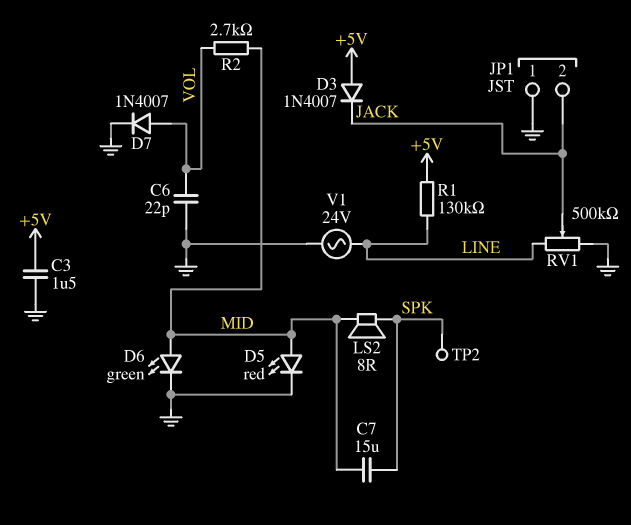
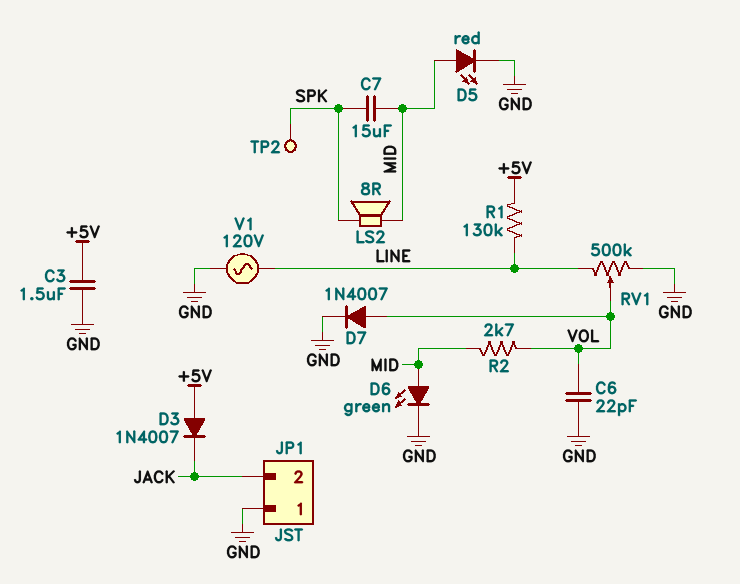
RV1: 500k (GND, LINE, wiper JACK) -> 500k (GND, LINE, wiper VOL)
V1: AC 24V (GND, LINE) -> AC 120V (GND, LINE)

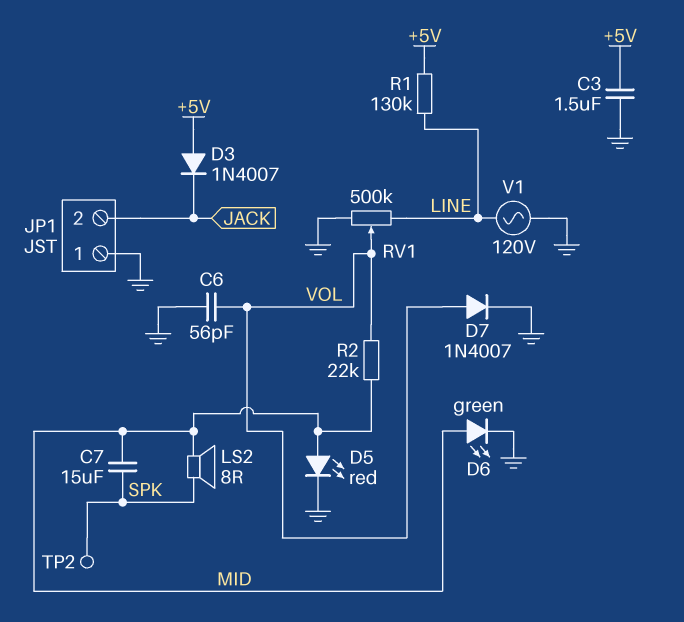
C6: 22pF (GND, VOL) -> 56pF (GND, VOL)
R2: 2.7k (MID, VOL) -> 22k (MID, VOL)

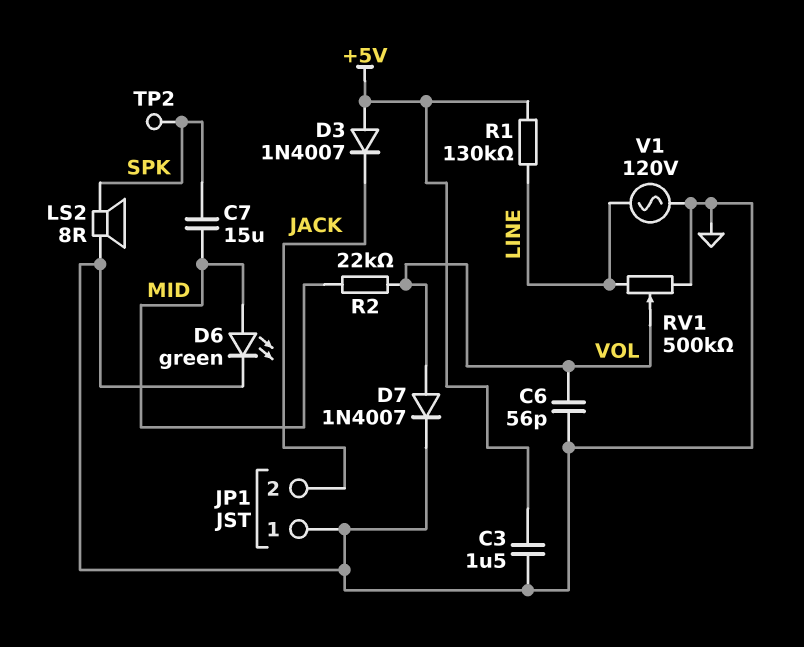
D5: LED red (A MID, K GND) -> none
LS2: speaker 8R (MID, SPK) -> speaker 8R (GND, SPK)

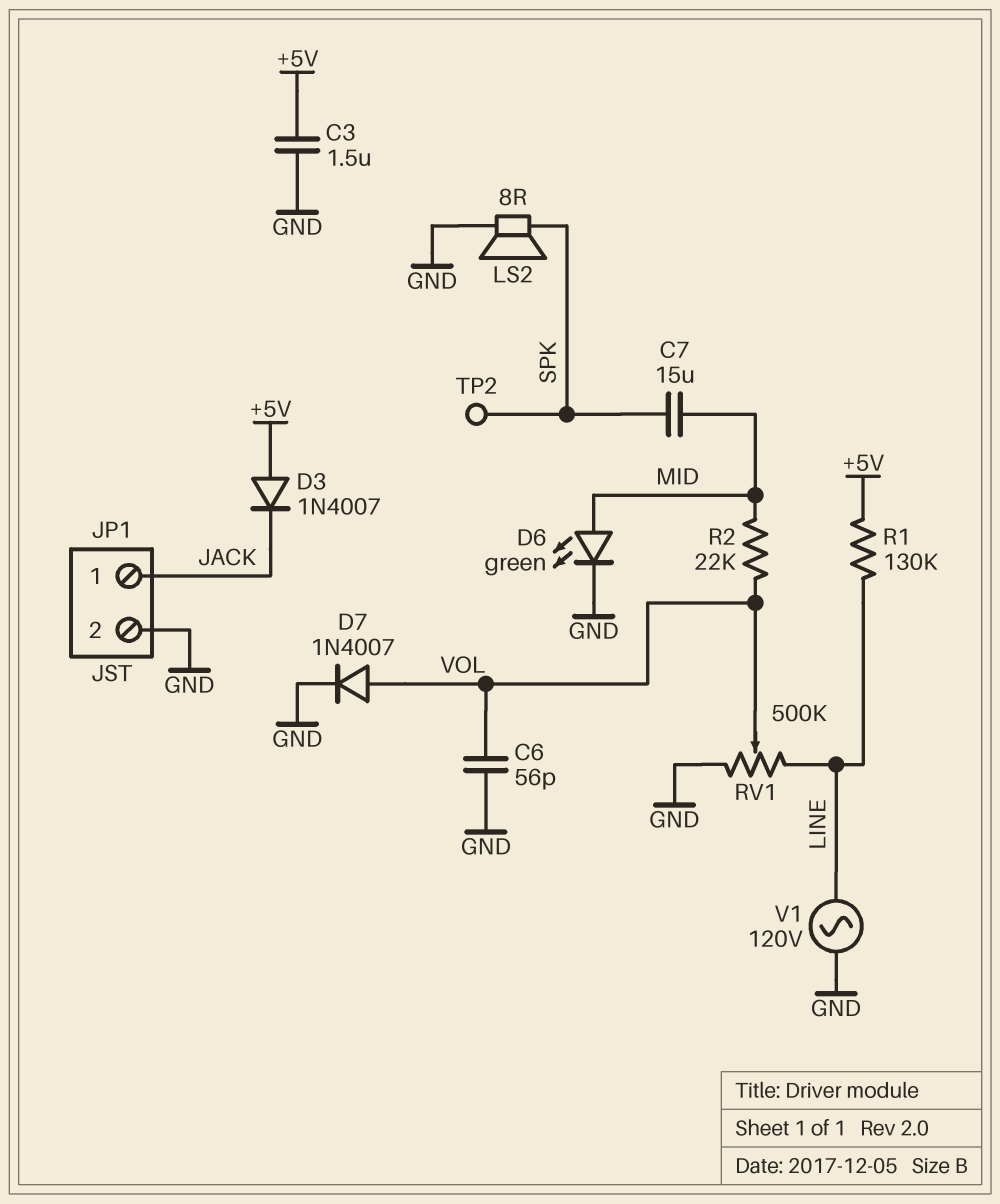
JP1 pin 1: GND -> JACK
JP1 pin 2: JACK -> GND

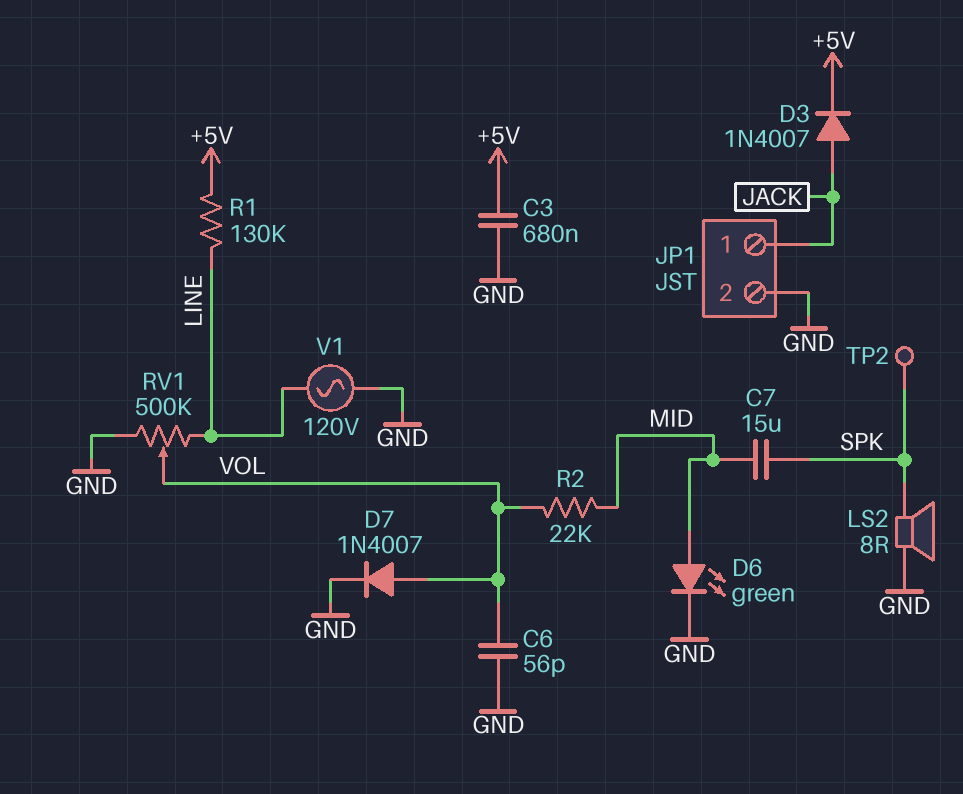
C3: 1.5uF (+5V, GND) -> 680nF (+5V, GND)
D3: diode 1N4007 (A +5V, K JACK) -> diode 1N4007 (A JACK, K +5V)

